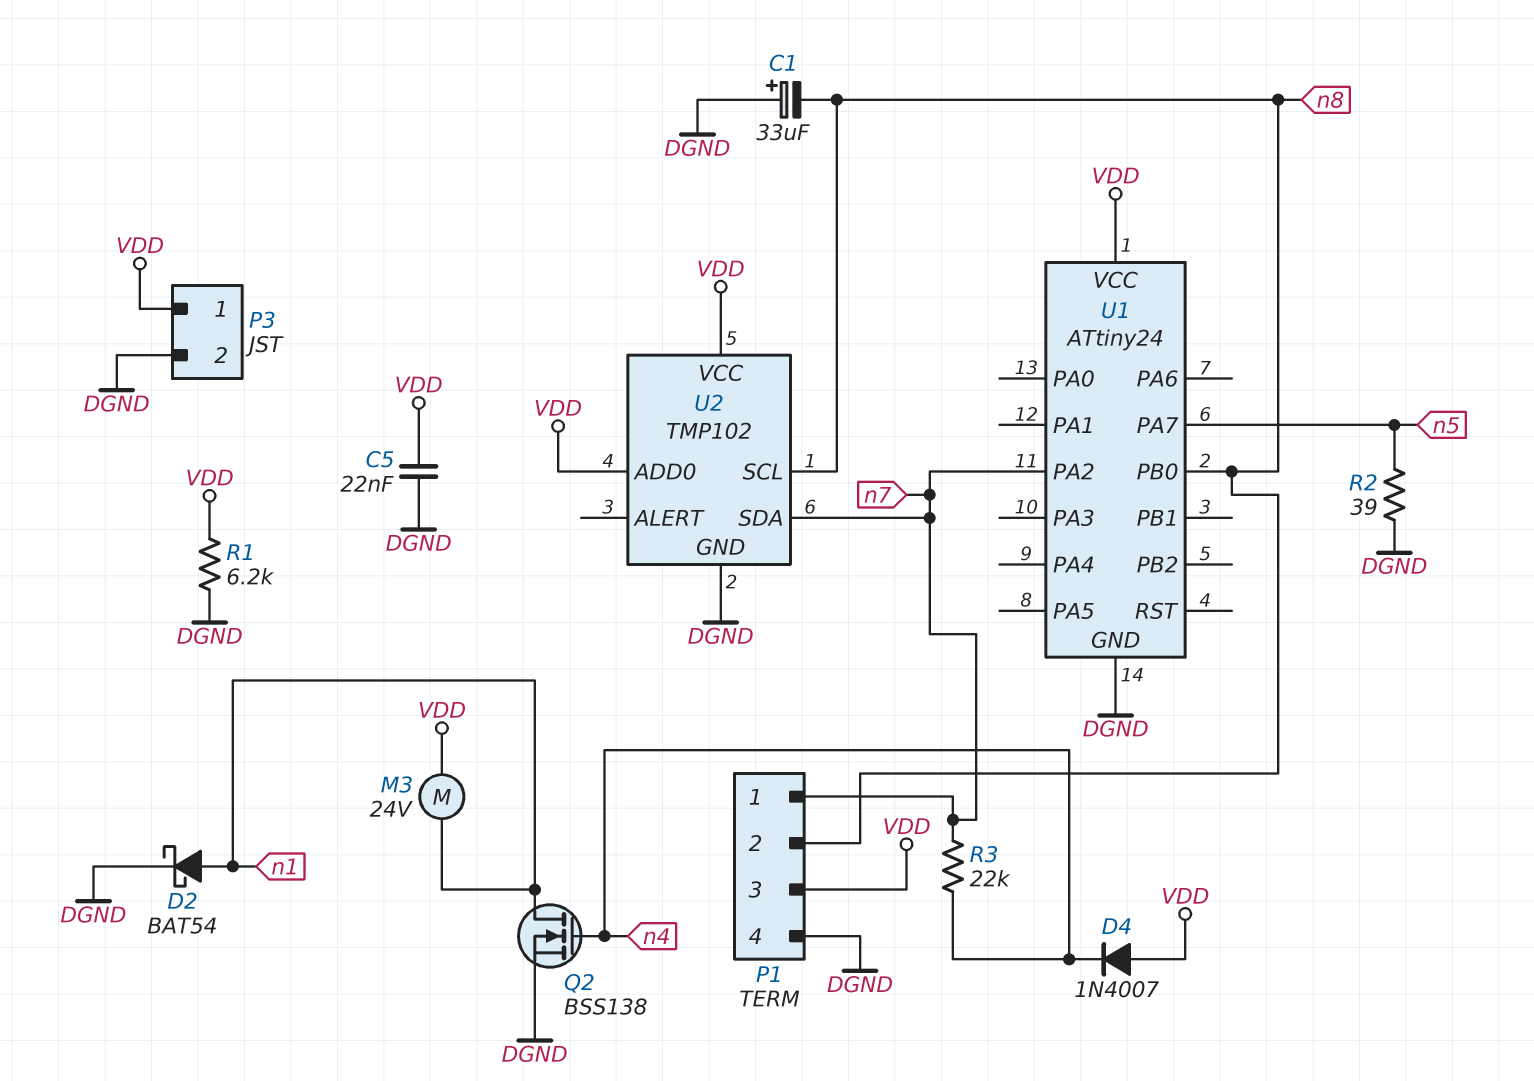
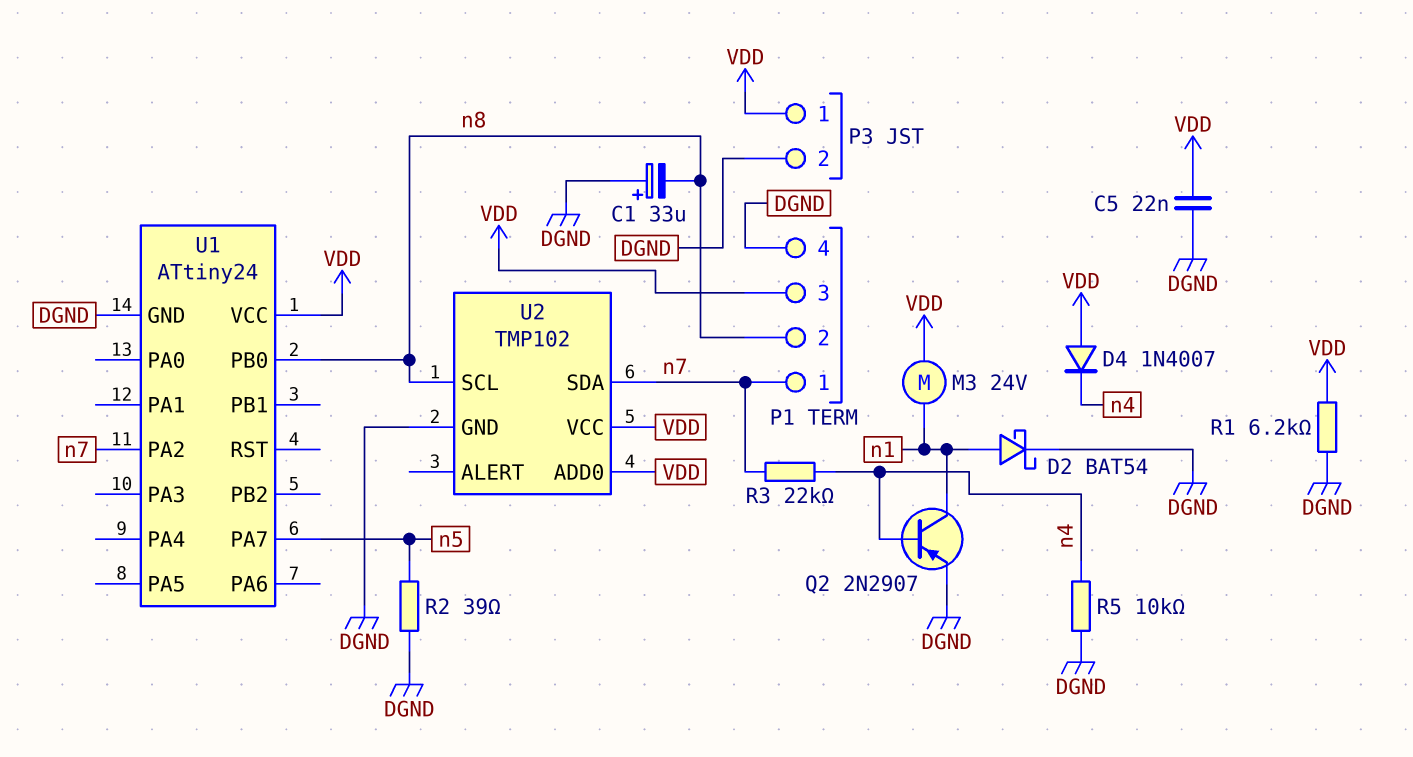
Q2: NMOS BSS138 (G n4, D n1, S DGND) -> PNP 2N2907 (B n4, C n1, E DGND)
R5: none -> 10k (DGND, n4)

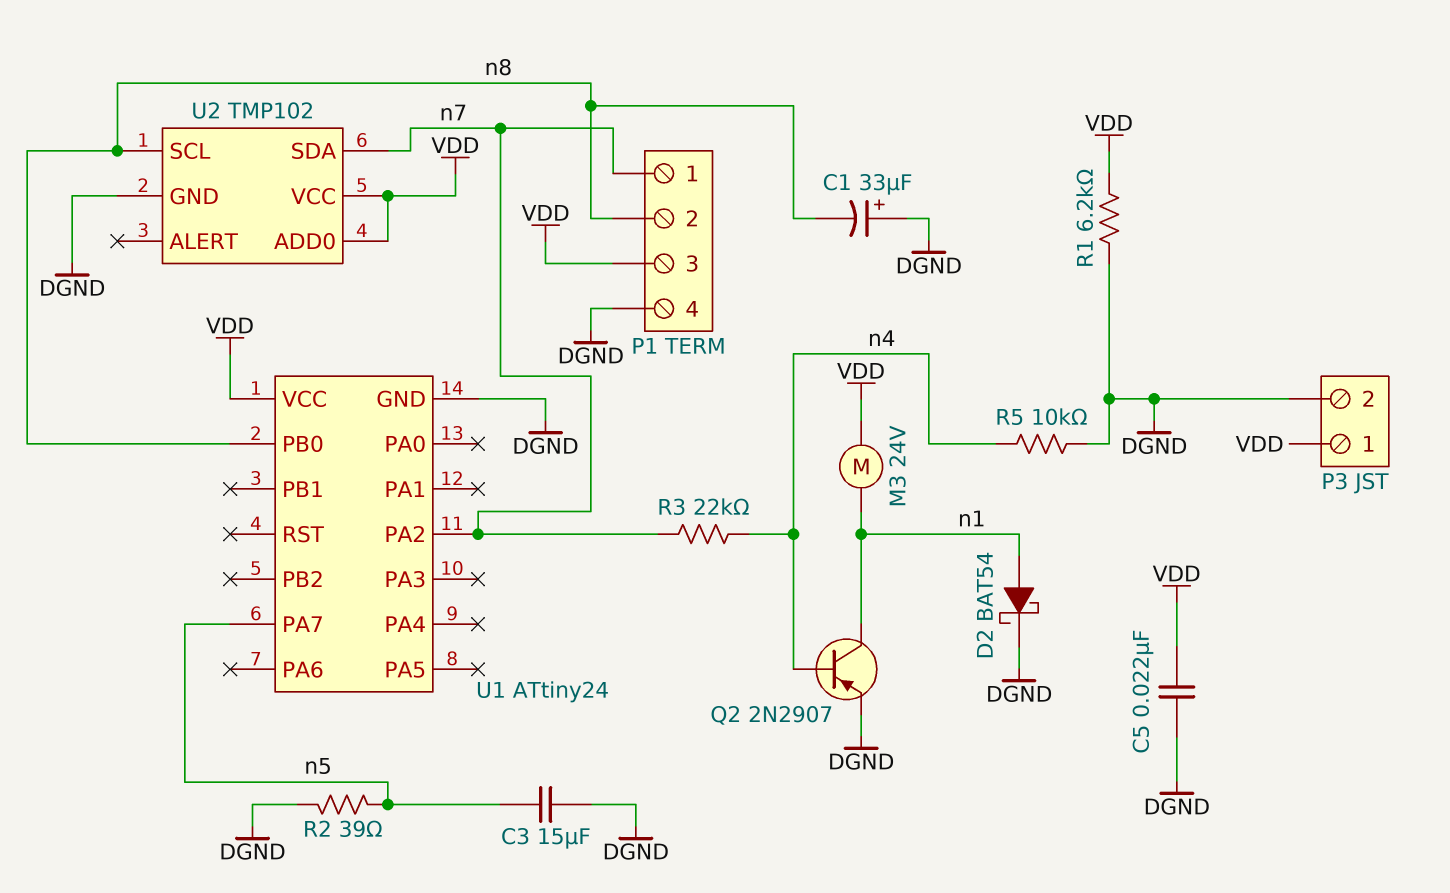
C3: none -> 15uF (DGND, n5)
D4: diode 1N4007 (A VDD, K n4) -> none

